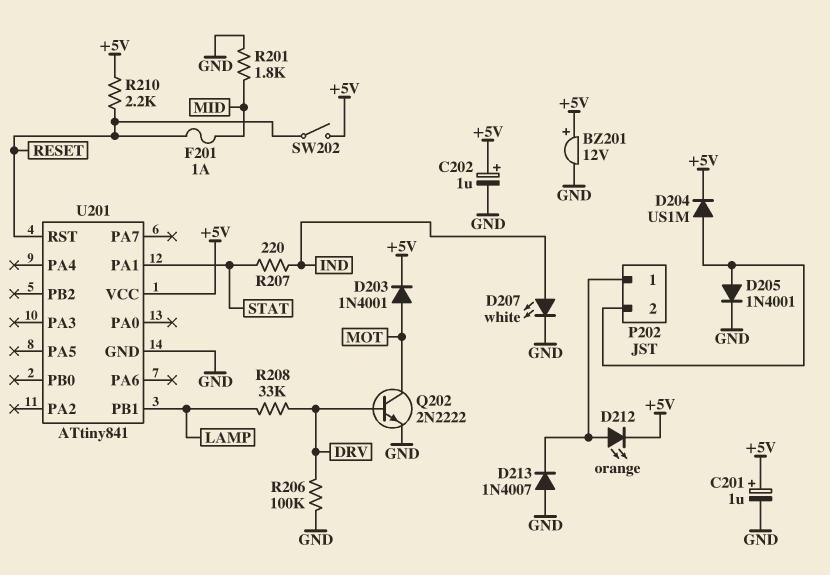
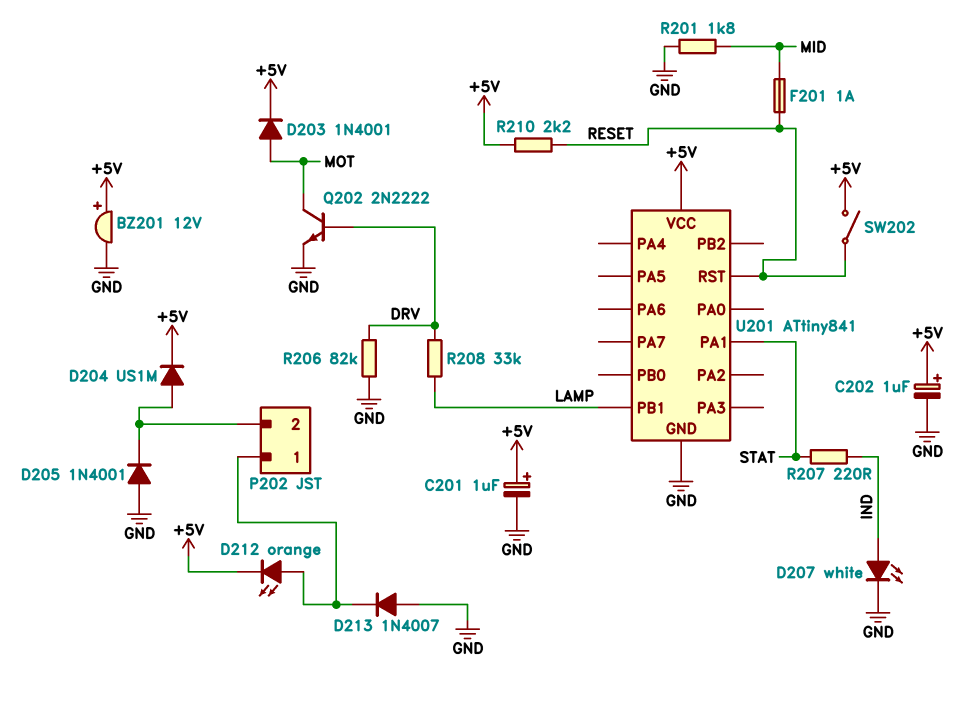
D205: diode 1N4001 (A P202/2, K GND) -> diode 1N4001 (A GND, K P202/2)
R206: 100k (DRV, GND) -> 82k (DRV, GND)

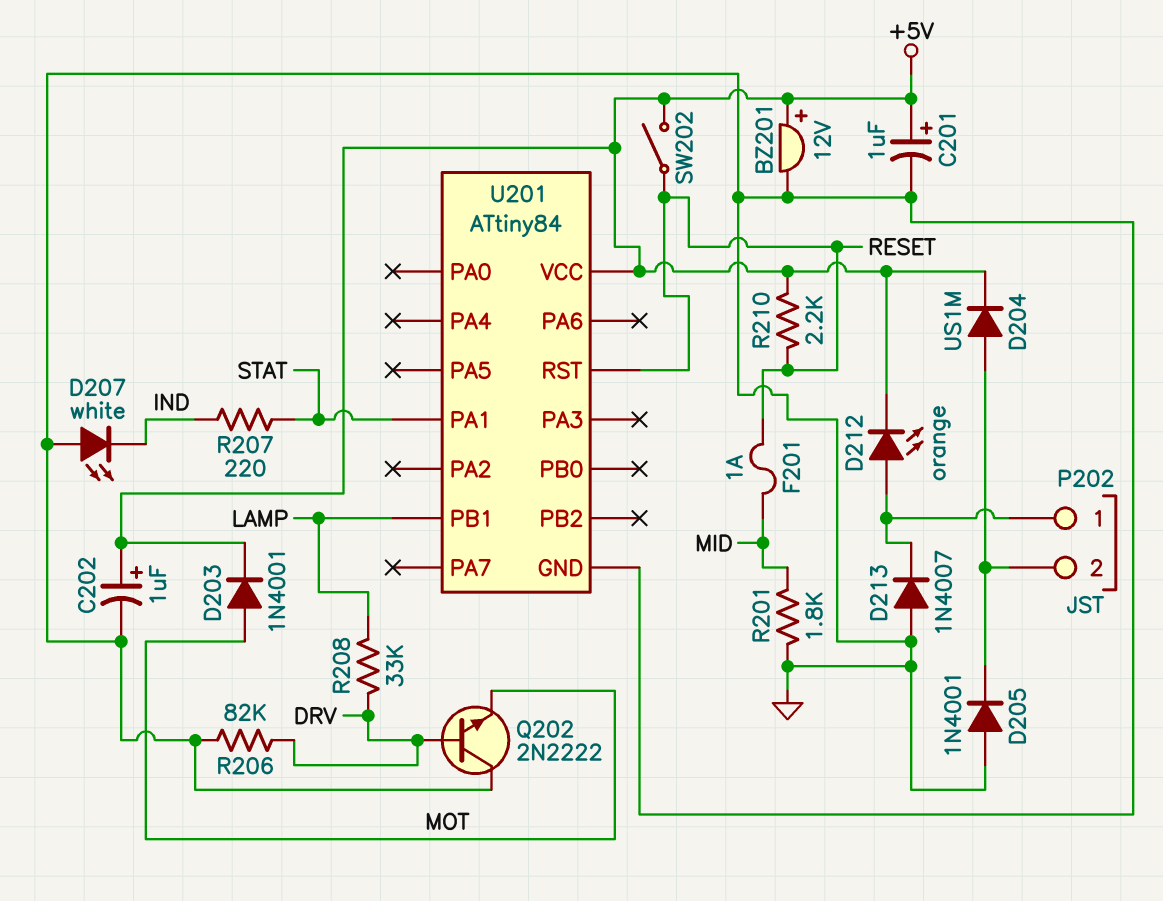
D207: LED white (A IND, K GND) -> LED white (A GND, K IND)
Q202: NPN 2N2222 (B DRV, C MOT, E GND) -> NPN 2N2222 (B DRV, C GND, E MOT)
U201: ATtiny841 -> ATtiny84

